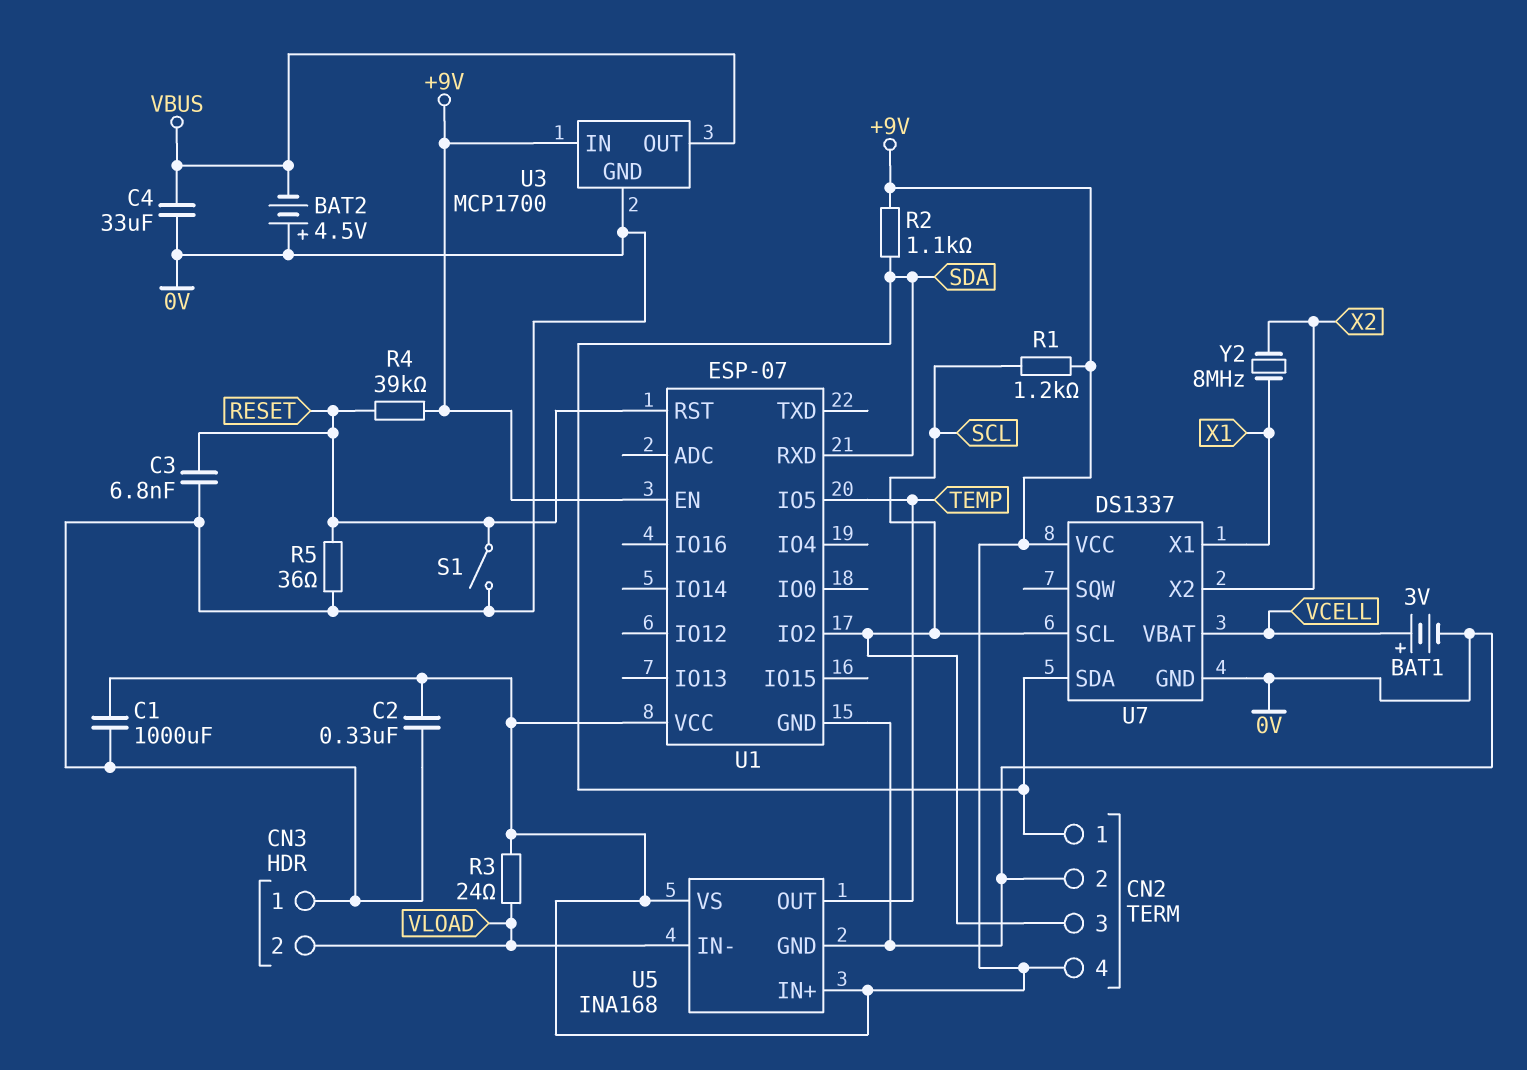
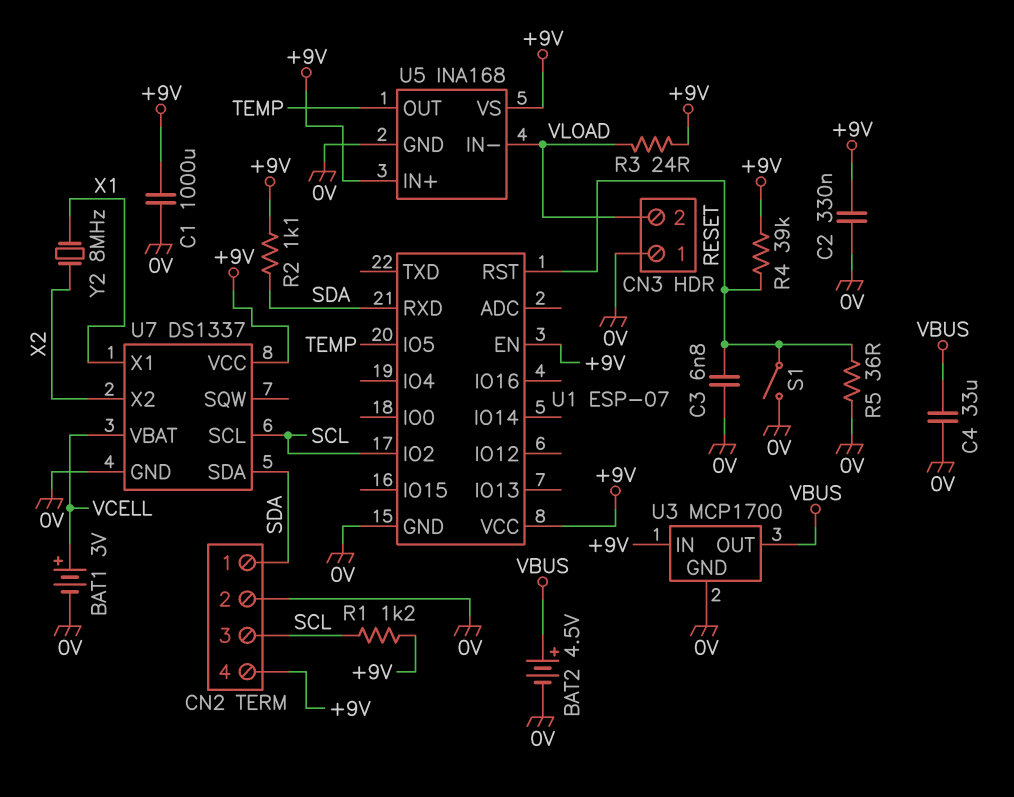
BAT2: 4.5V (plus 0V, minus VBUS) -> 4.5V (plus VBUS, minus 0V)

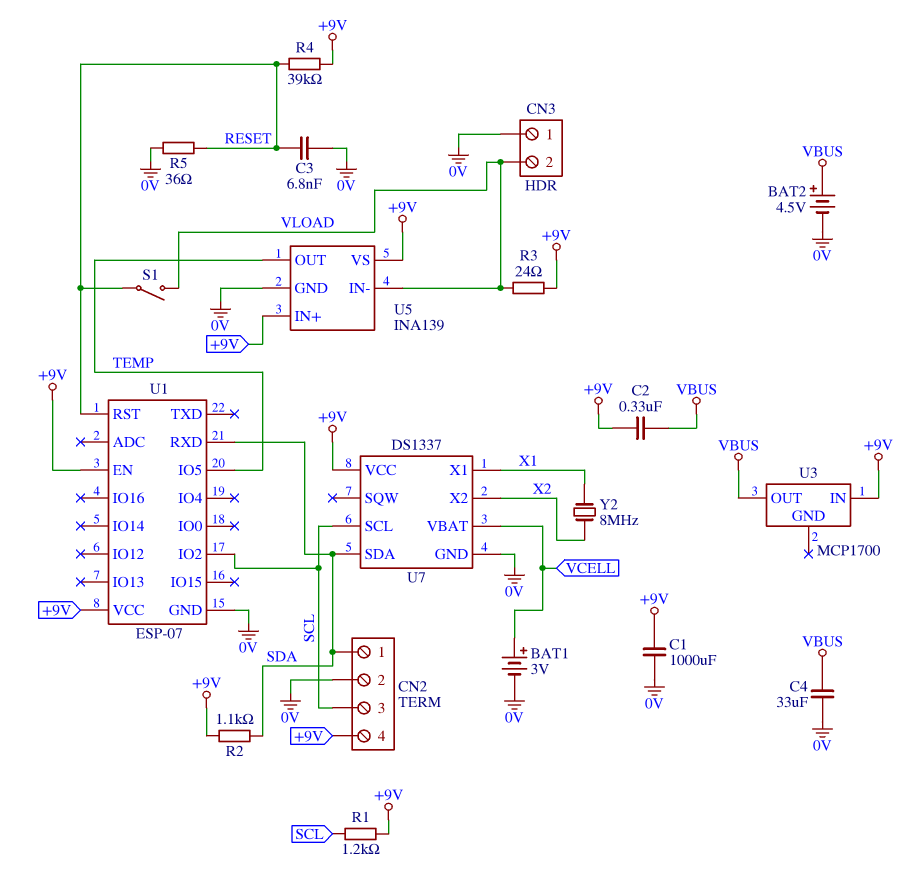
C2: 330nF (+9V, 0V) -> 330nF (+9V, VBUS)
S1: switch (0V, RESET) -> switch (RESET, VLOAD)
U3 pin GND: 0V -> none
U5: INA168 -> INA139

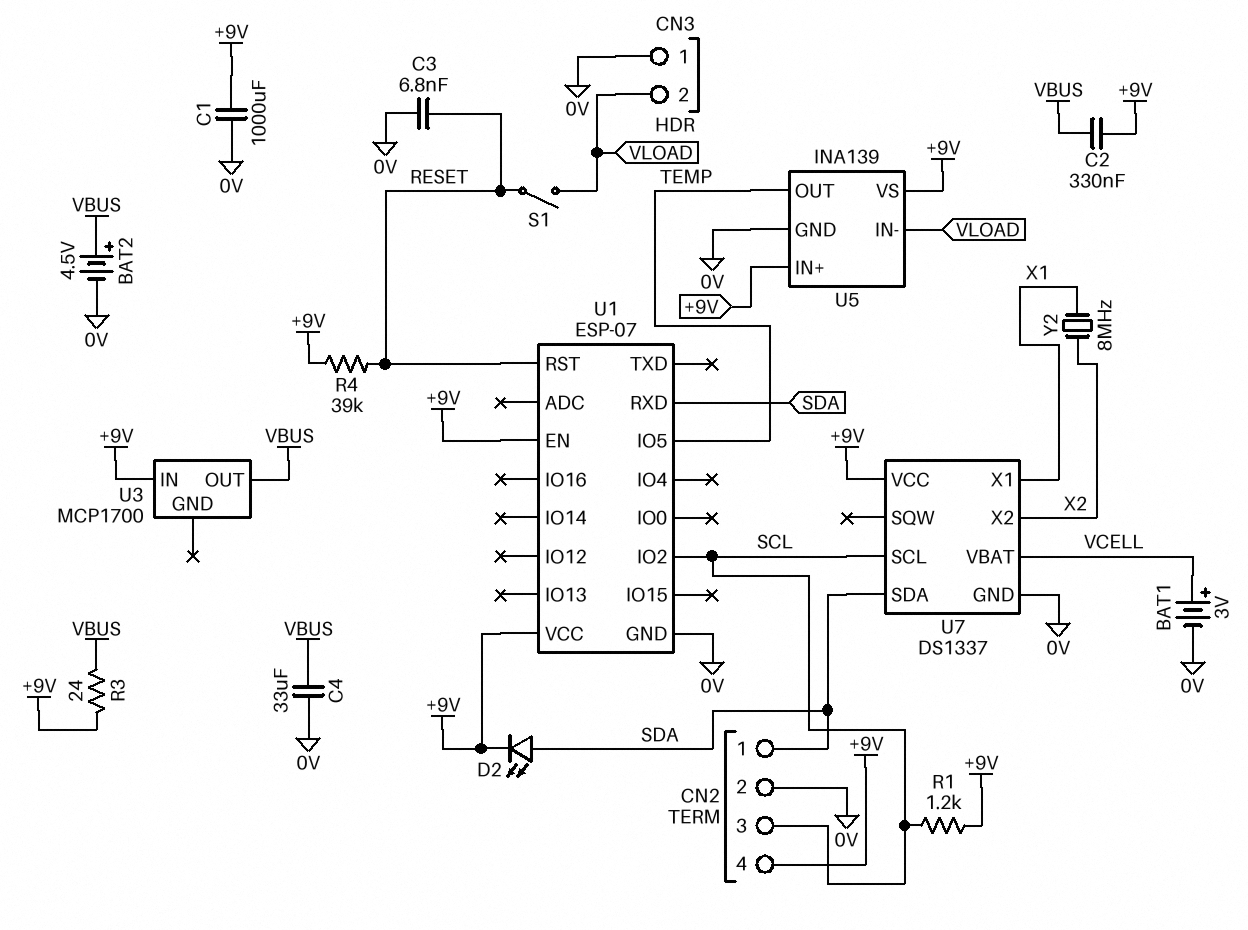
D2: none -> LED (A SDA, K +9V)
R2: 1.1k (+9V, SDA) -> none
R3: 24 (+9V, VLOAD) -> 24 (+9V, VBUS)
R5: 36 (0V, RESET) -> none

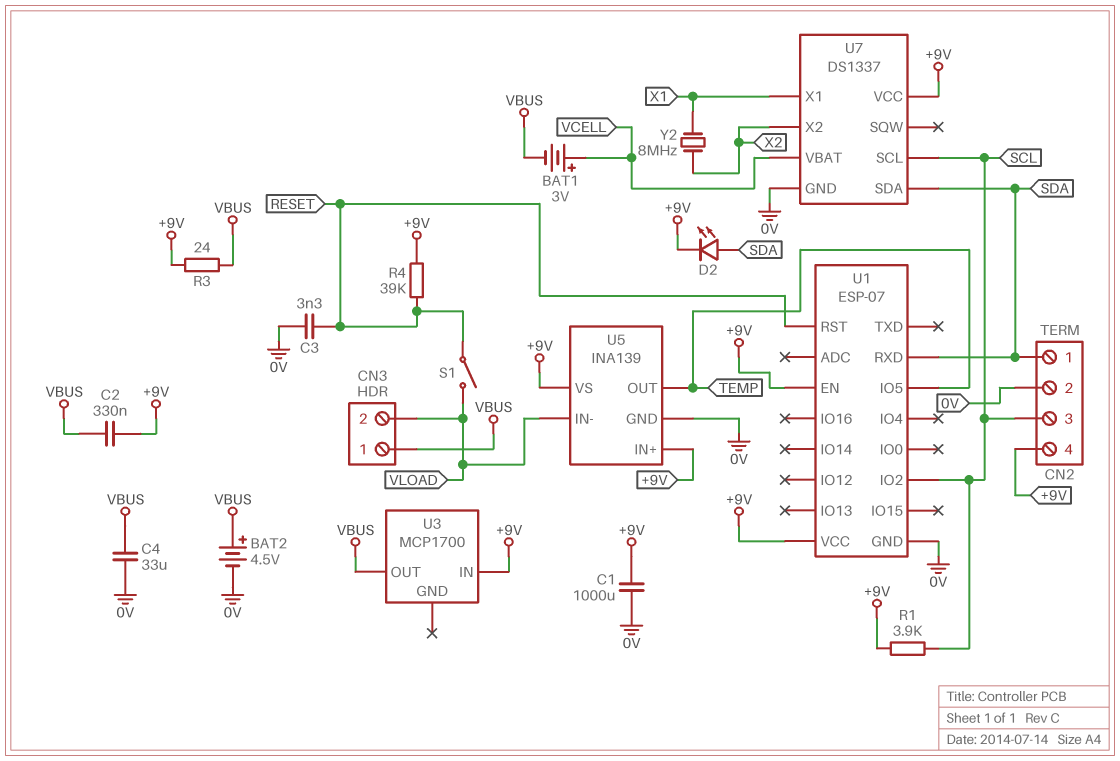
BAT1: 3V (plus VCELL, minus 0V) -> 3V (plus VCELL, minus VBUS)
C3: 6.8nF (0V, RESET) -> 3.3nF (0V, RESET)
CN3 pin 1: 0V -> VBUS
R1: 1.2k (+9V, SCL) -> 3.9k (+9V, SCL)

